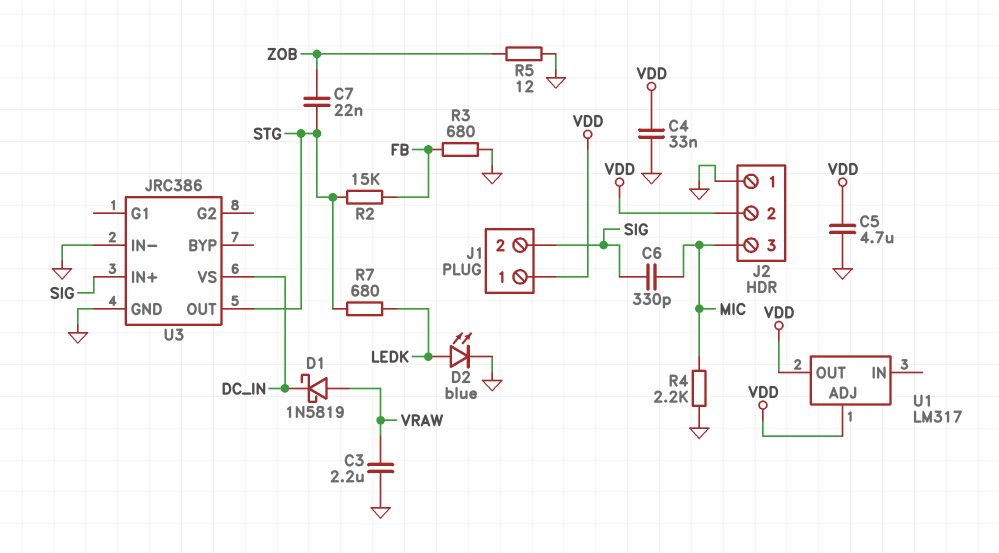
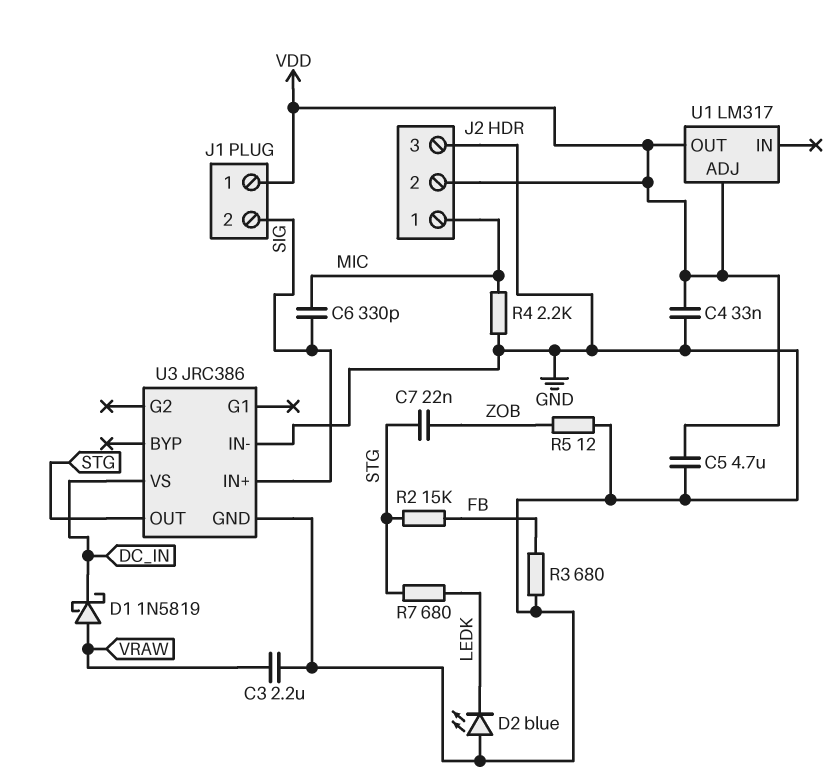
D2: LED blue (A LEDK, K GND) -> LED blue (A GND, K LEDK)
J2 pin 1: GND -> MIC
J2 pin 3: MIC -> GND

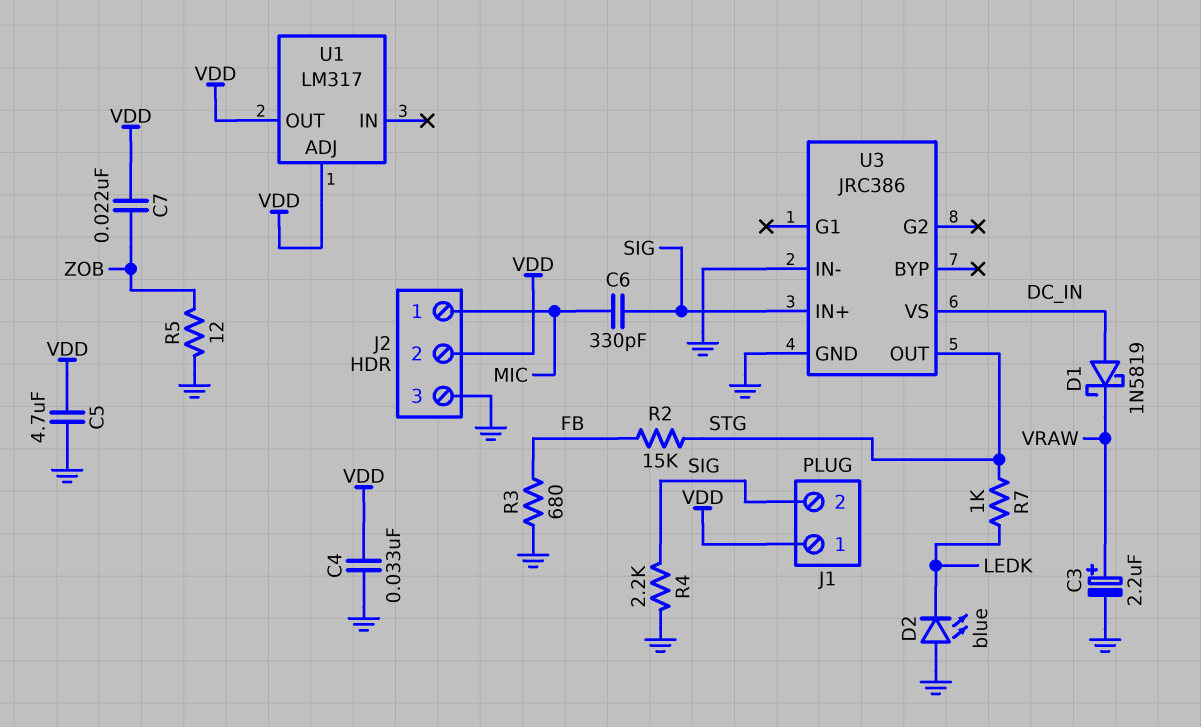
C3: 2.2uF (GND, VRAW) -> 2.2uF (plus VRAW, minus GND)
C7: 22nF (STG, ZOB) -> 22nF (VDD, ZOB)
D1: schottky 1N5819 (A VRAW, K DC_IN) -> schottky 1N5819 (A DC_IN, K VRAW)
R4: 2.2k (GND, MIC) -> 2.2k (GND, SIG)
R7: 680 (LEDK, STG) -> 1k (LEDK, STG)

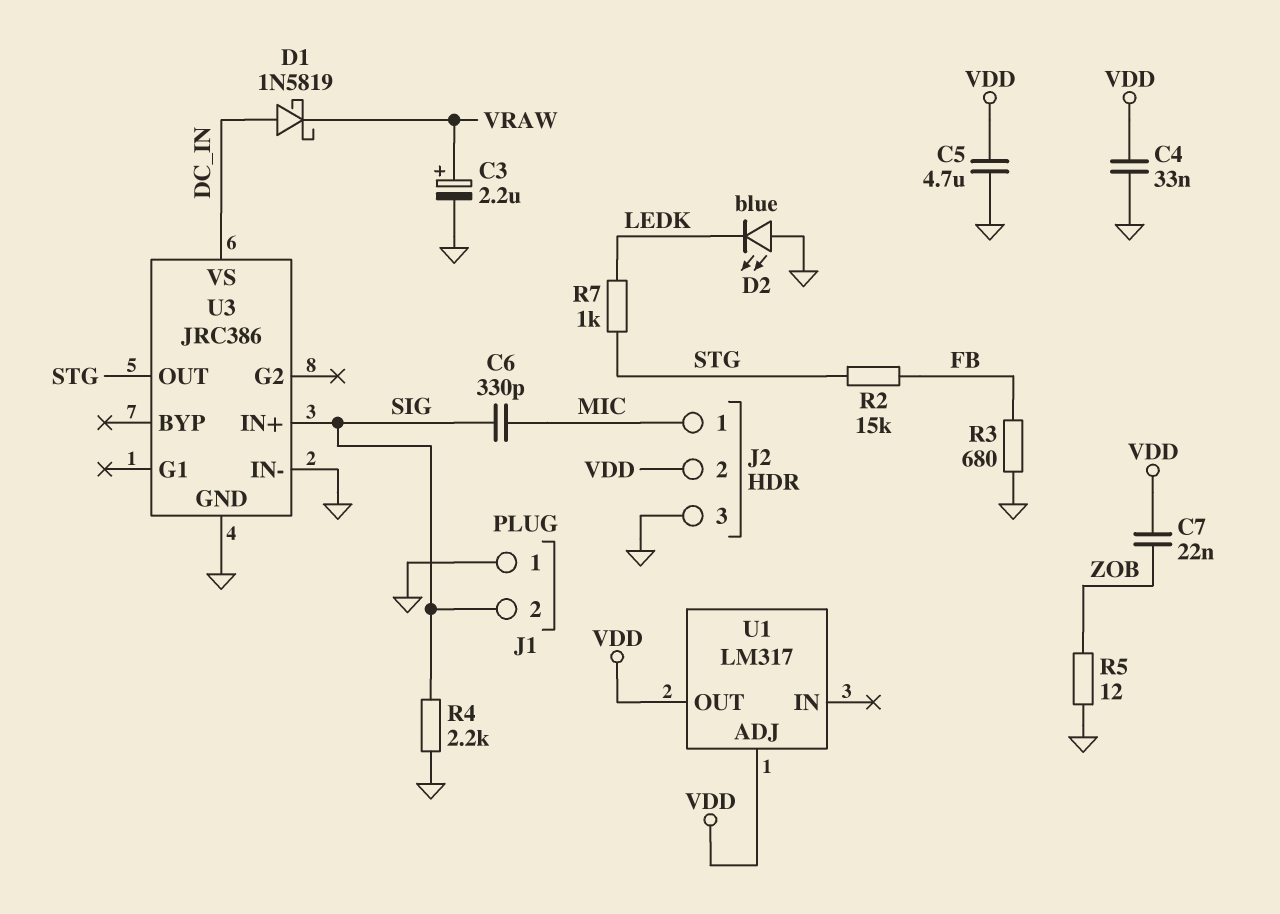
J1 pin 1: VDD -> GND

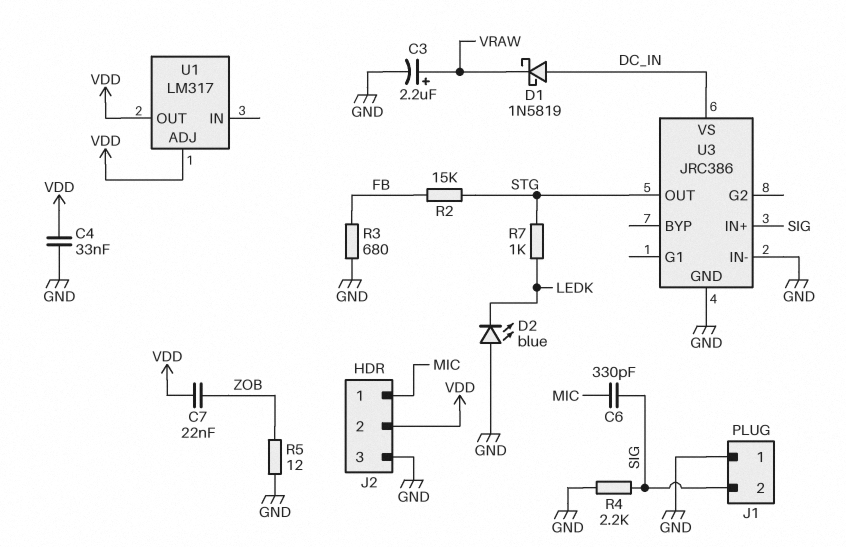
C5: 4.7uF (GND, VDD) -> none

